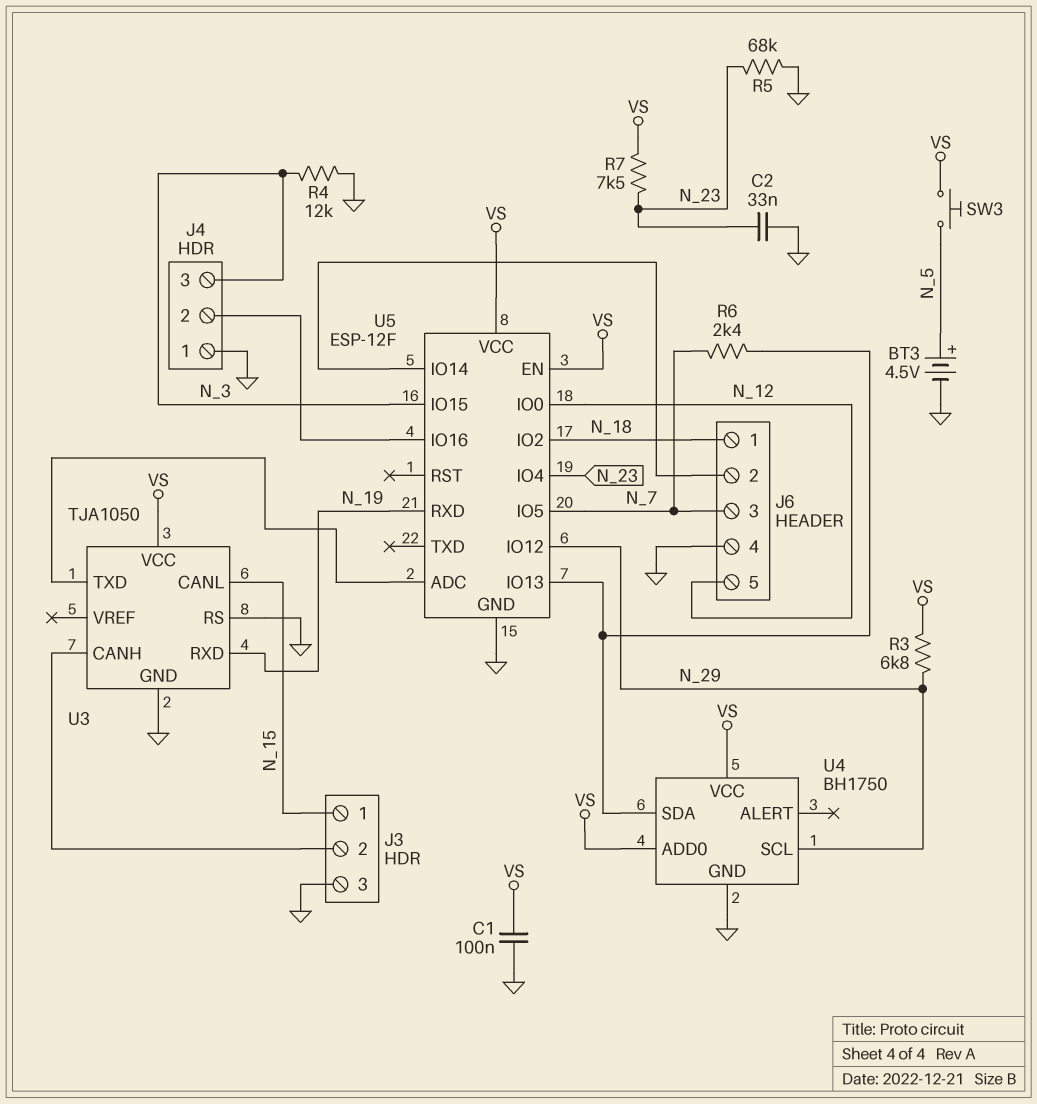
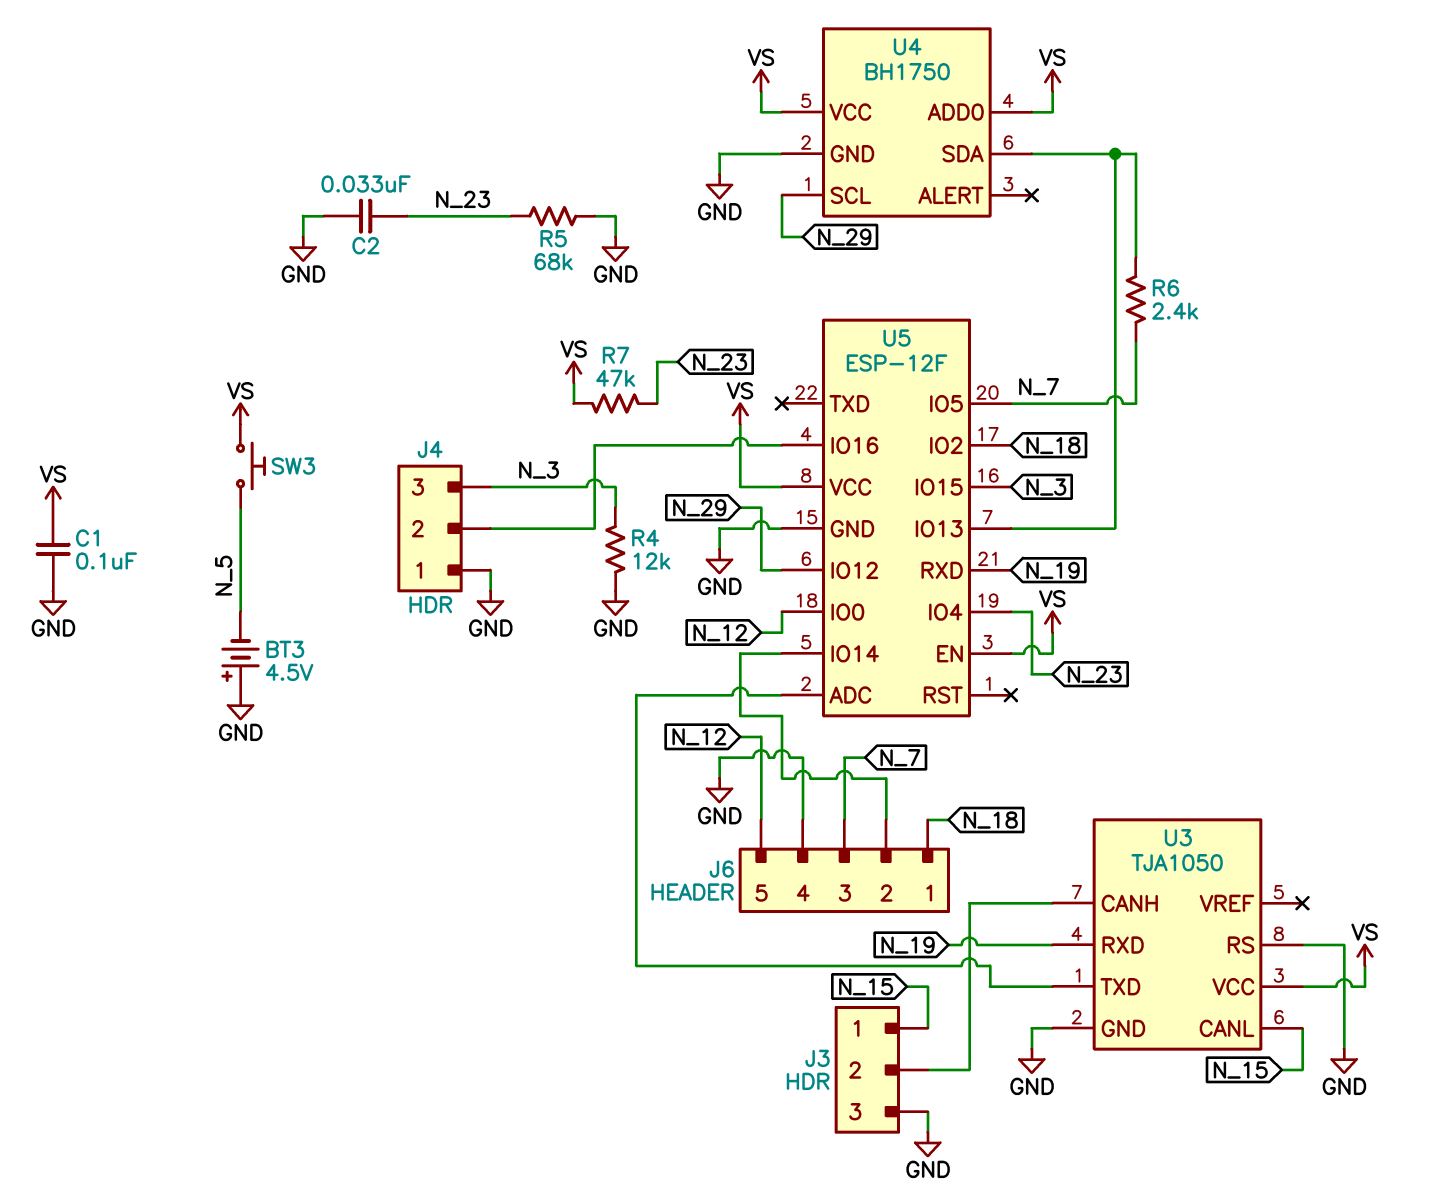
BT3: 4.5V (plus N_5, minus GND) -> 4.5V (plus GND, minus N_5)
R3: 6.8k (N_29, VS) -> none
R7: 7.5k (N_23, VS) -> 47k (N_23, VS)

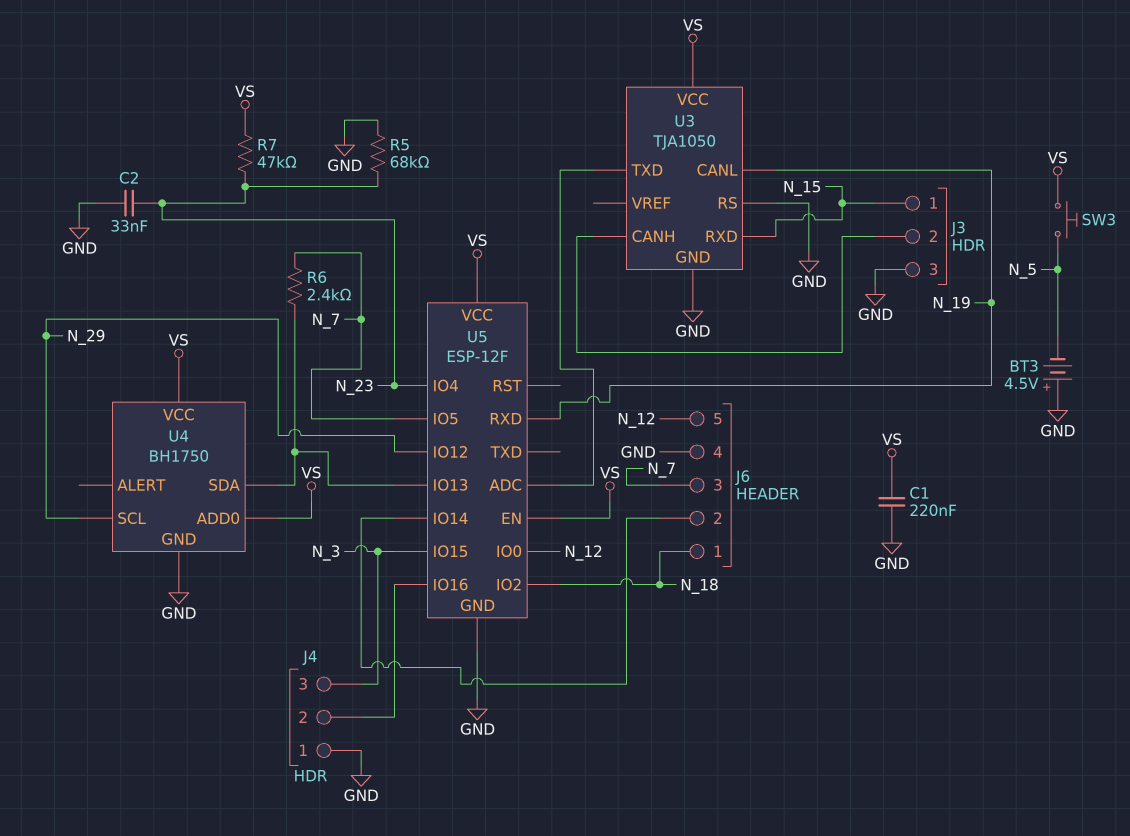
C1: 100nF (GND, VS) -> 220nF (GND, VS)
R4: 12k (GND, N_3) -> none
U3 pin CANL: N_15 -> N_19
U3 pin RXD: N_19 -> N_15

